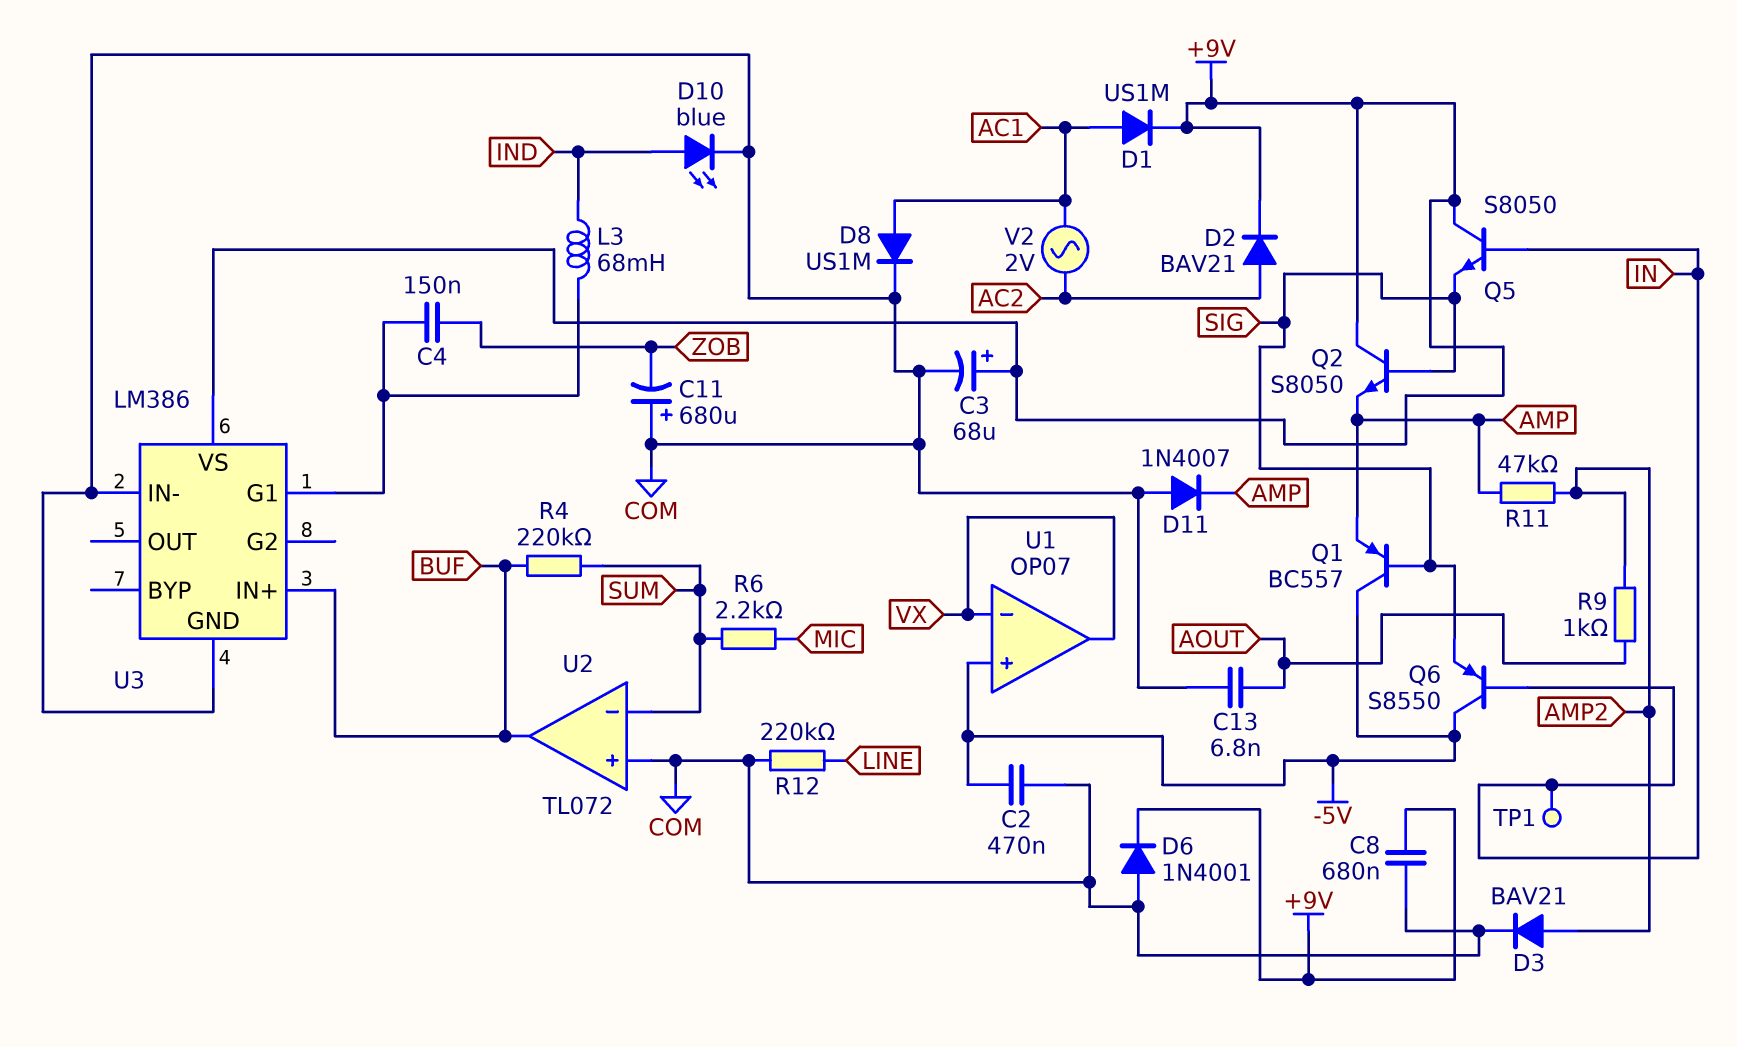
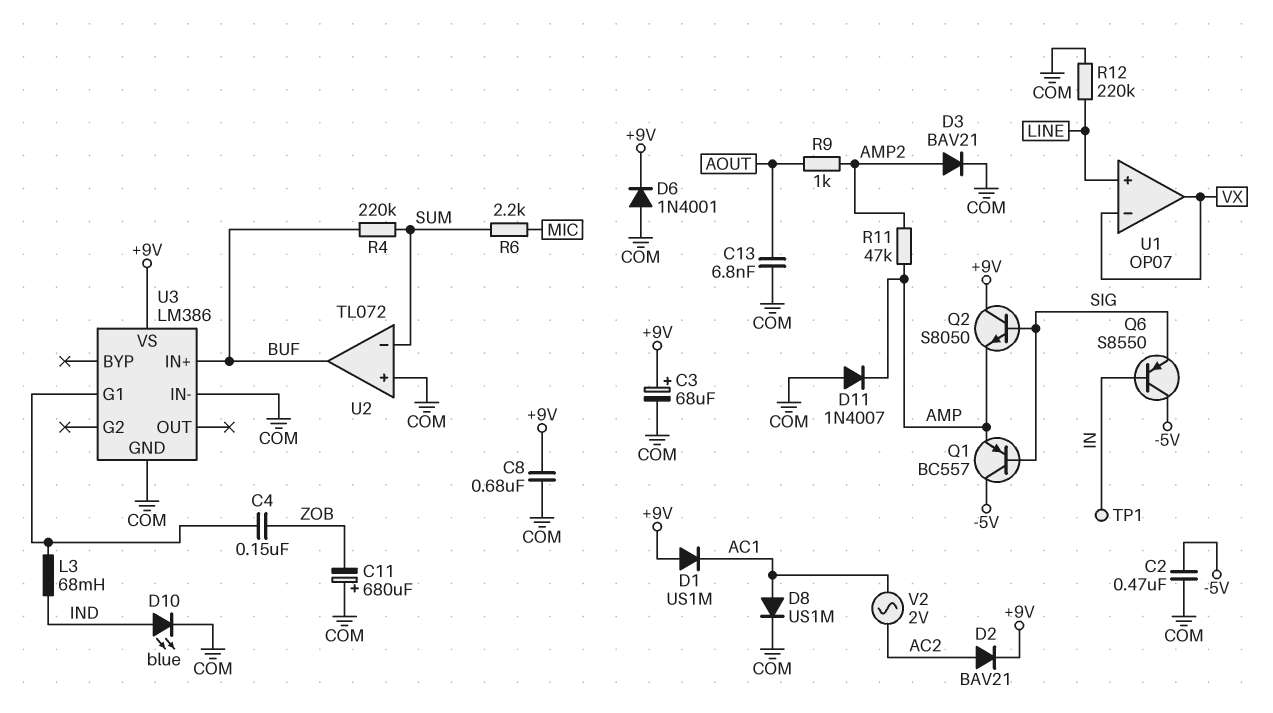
D1: diode US1M (A AC1, K +9V) -> diode US1M (A +9V, K AC1)
Q5: NPN S8050 (B IN, C +9V, E SIG) -> none
U1 pin in+: -5V -> LINE

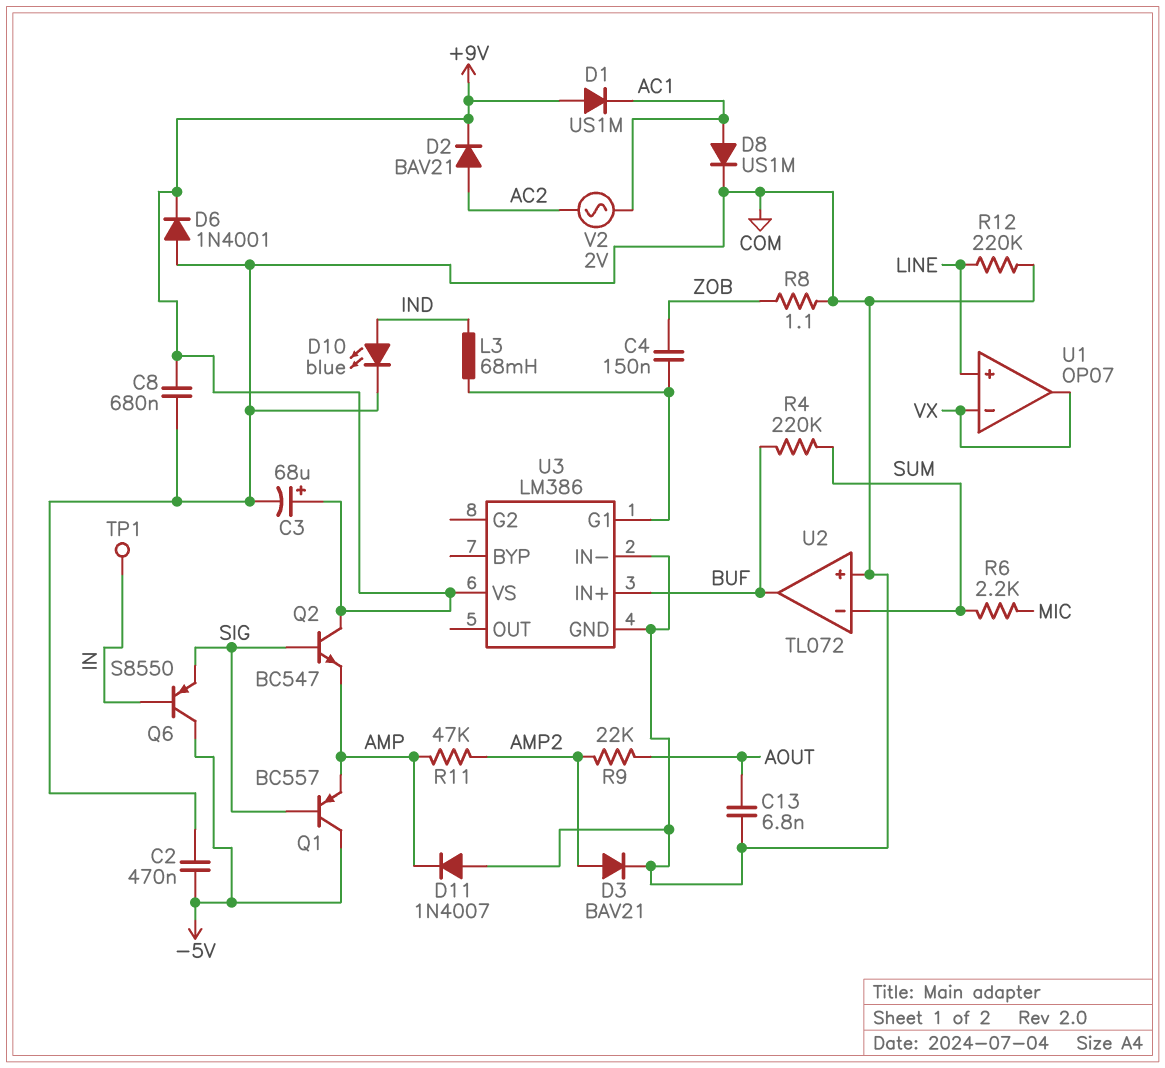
C11: 680uF (plus COM, minus ZOB) -> none
Q2: NPN S8050 (B SIG, C +9V, E AMP) -> NPN BC547 (B SIG, C +9V, E AMP)
R8: none -> 1.1 (COM, ZOB)
R9: 1k (AMP2, AOUT) -> 22k (AMP2, AOUT)

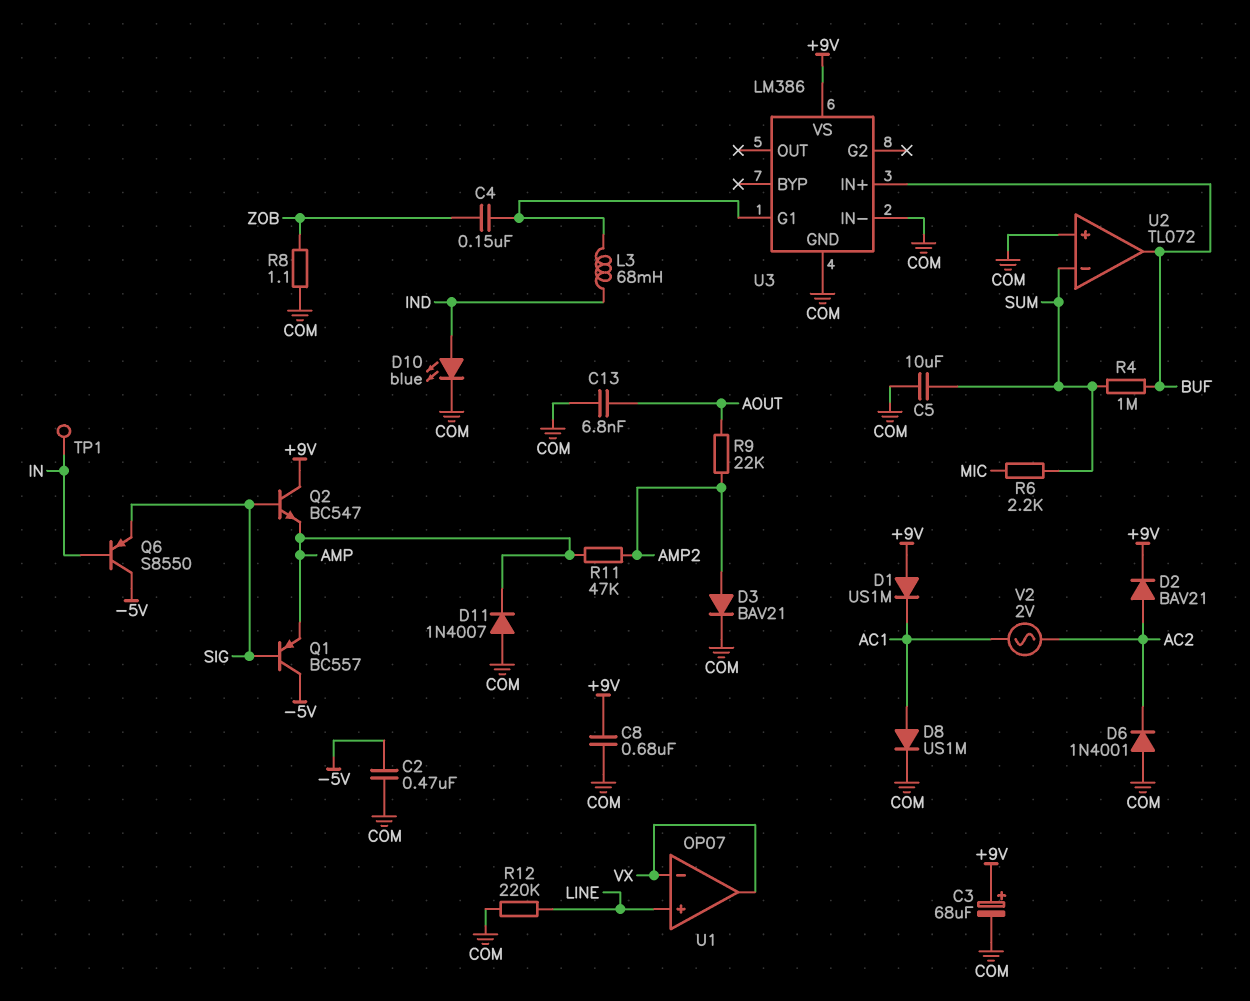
C5: none -> 10uF (COM, SUM)
D6: diode 1N4001 (A COM, K +9V) -> diode 1N4001 (A COM, K AC2)
R4: 220k (BUF, SUM) -> 1M (BUF, SUM)

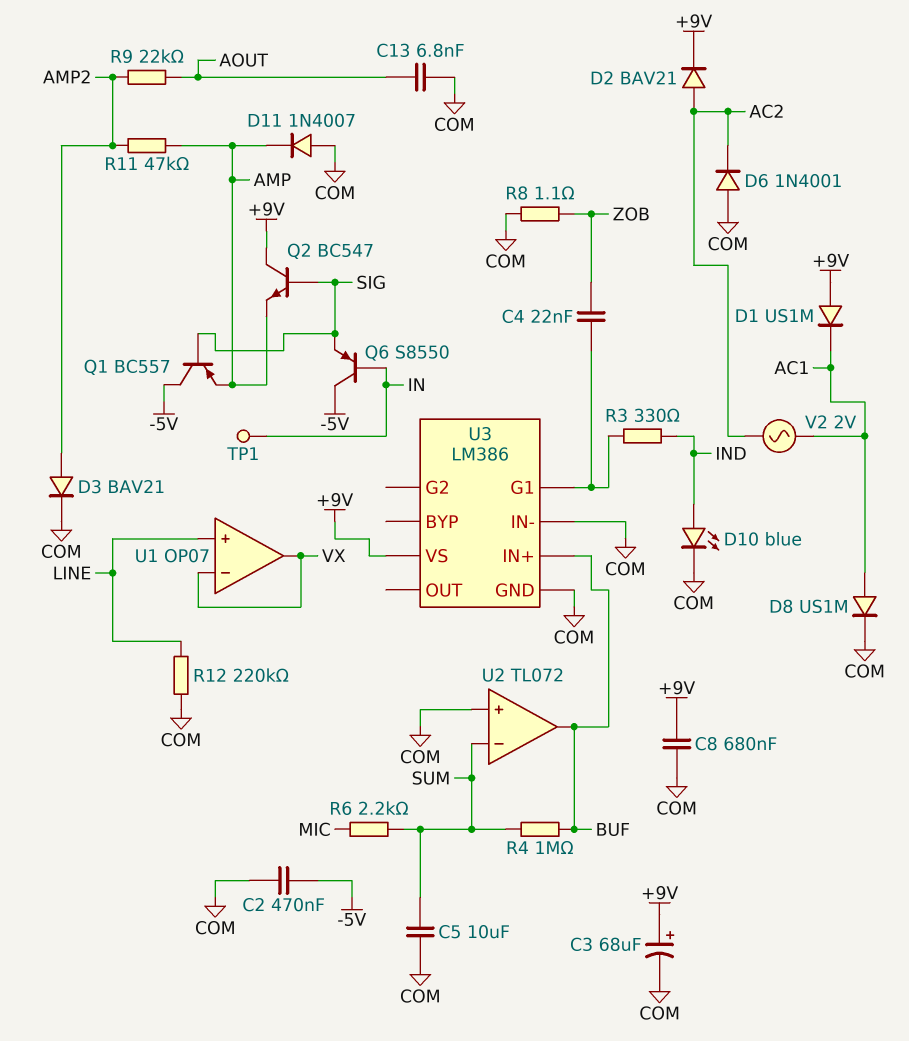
C4: 150nF (U3/G1, ZOB) -> 22nF (U3/G1, ZOB)
L3: 68mH (IND, U3/G1) -> none
R3: none -> 330 (IND, U3/G1)

